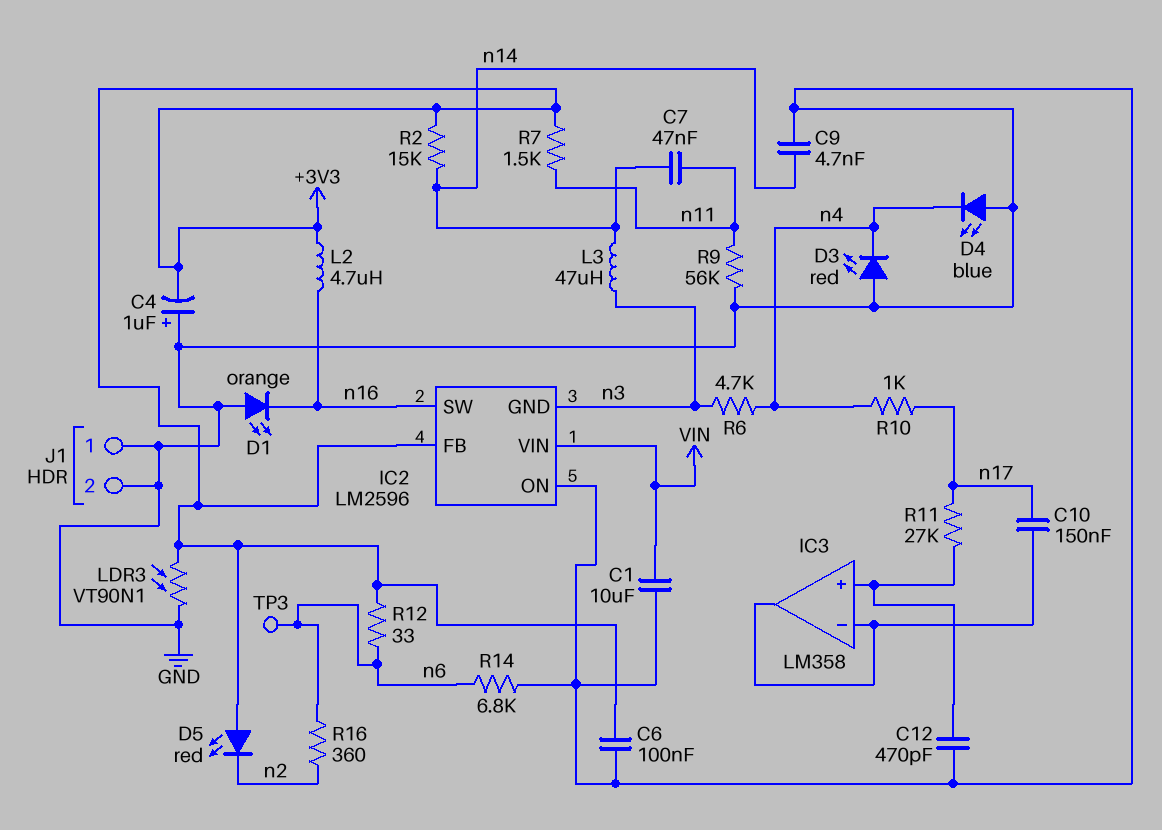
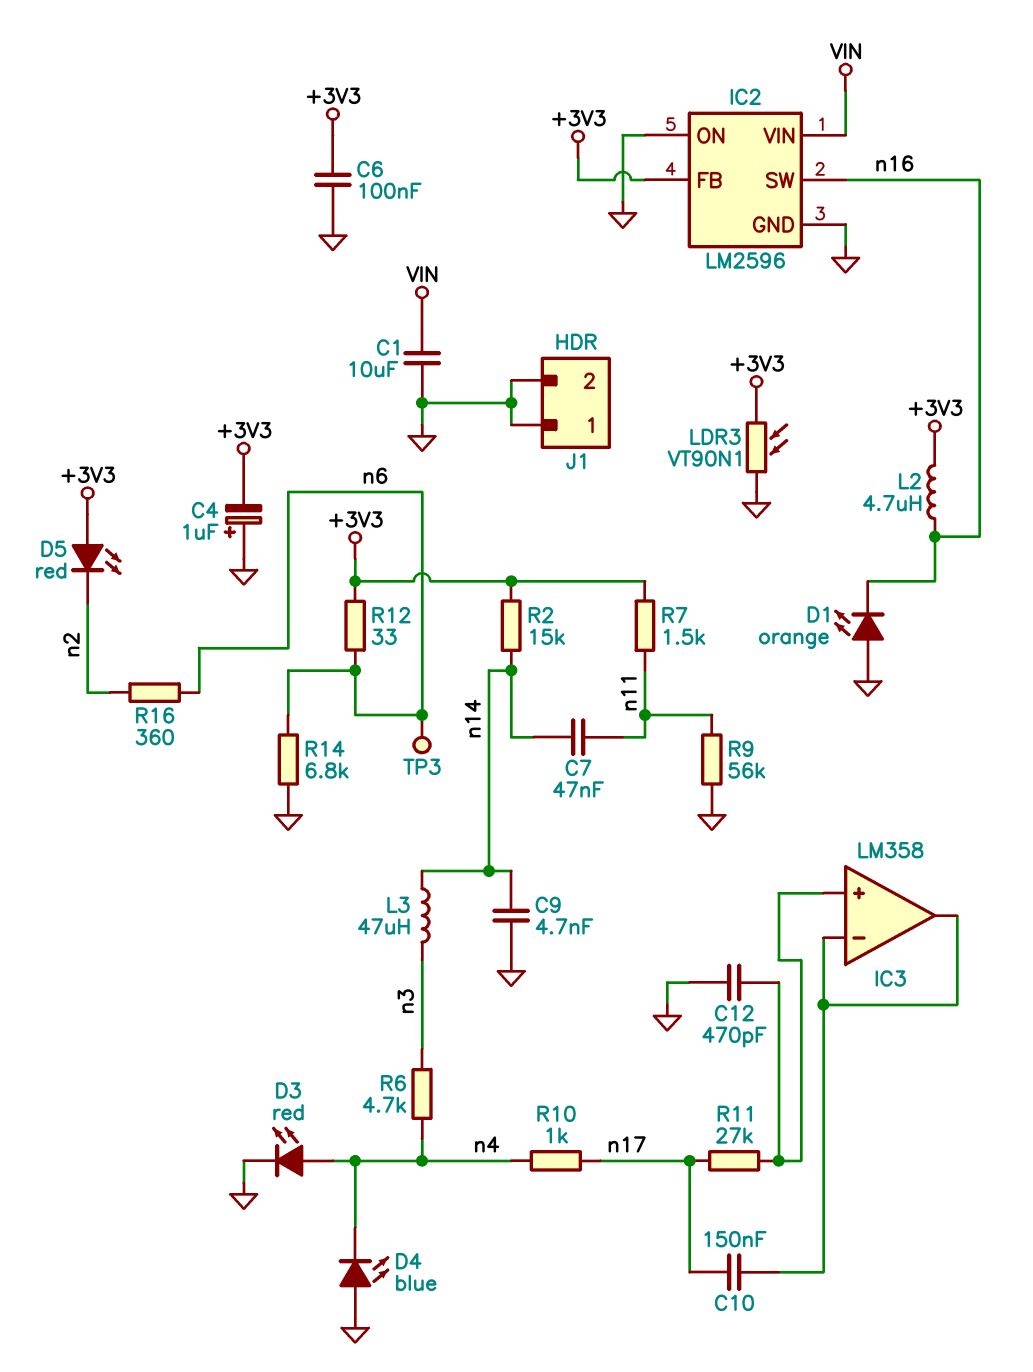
D3: LED red (A GND, K n4) -> LED red (A n4, K GND)
IC2 pin GND: n3 -> GND

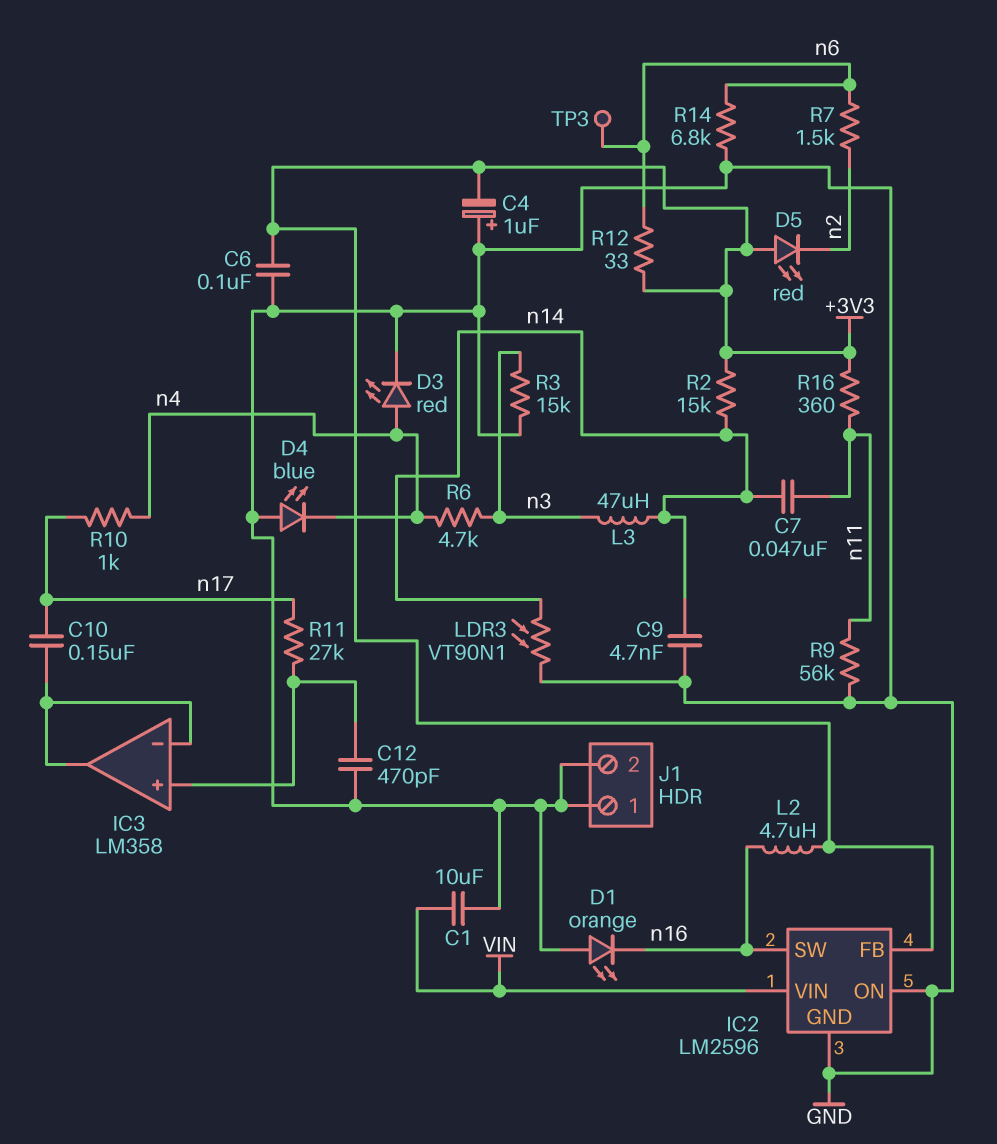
LDR3: VT90N1 (+3V3, GND) -> VT90N1 (GND, n14)
R3: none -> 15k (GND, n3)
R7: 1.5k (+3V3, n11) -> 1.5k (n2, n6)
R16: 360 (n2, n6) -> 360 (+3V3, n11)

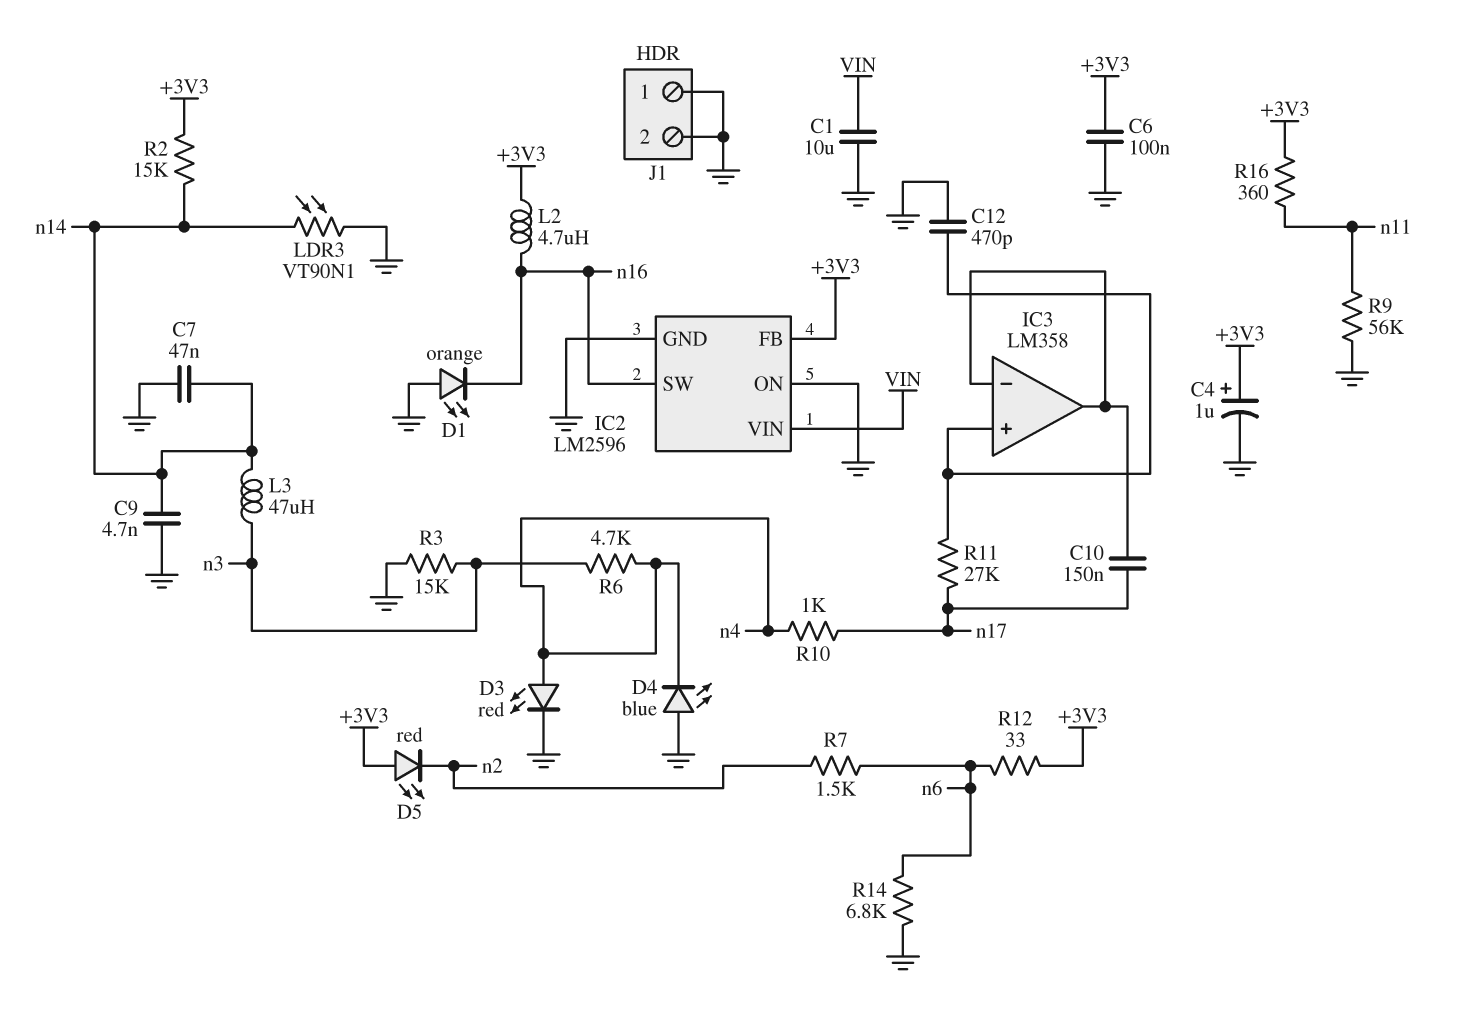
C4: 1uF (plus GND, minus +3V3) -> 1uF (plus +3V3, minus GND)
C7: 47nF (n11, n14) -> 47nF (GND, n14)
TP3: test point (n6) -> none

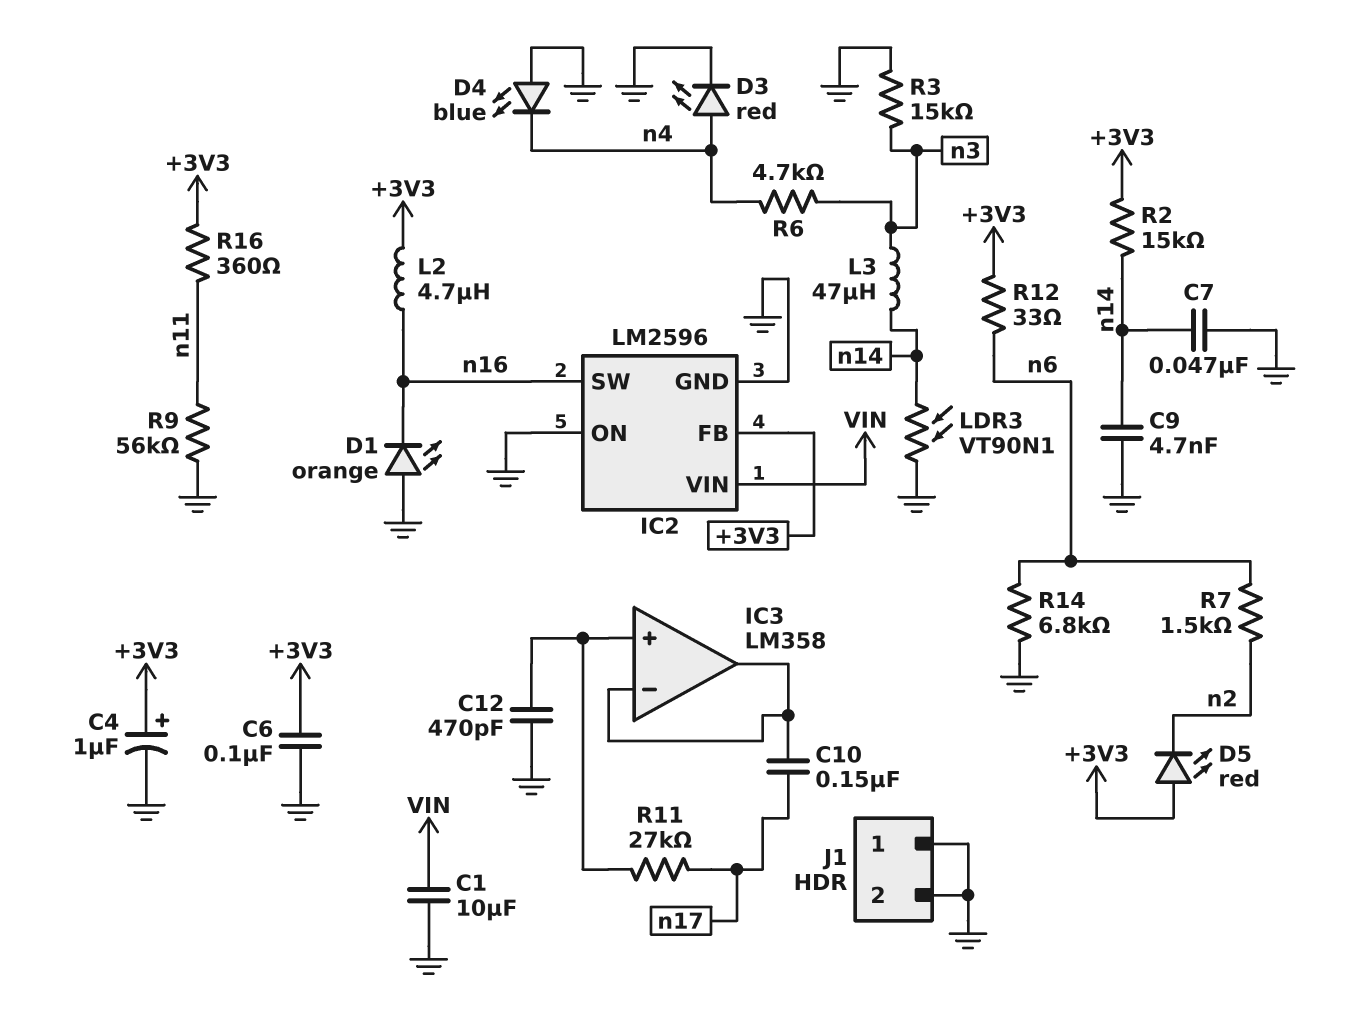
R10: 1k (n4, n17) -> none

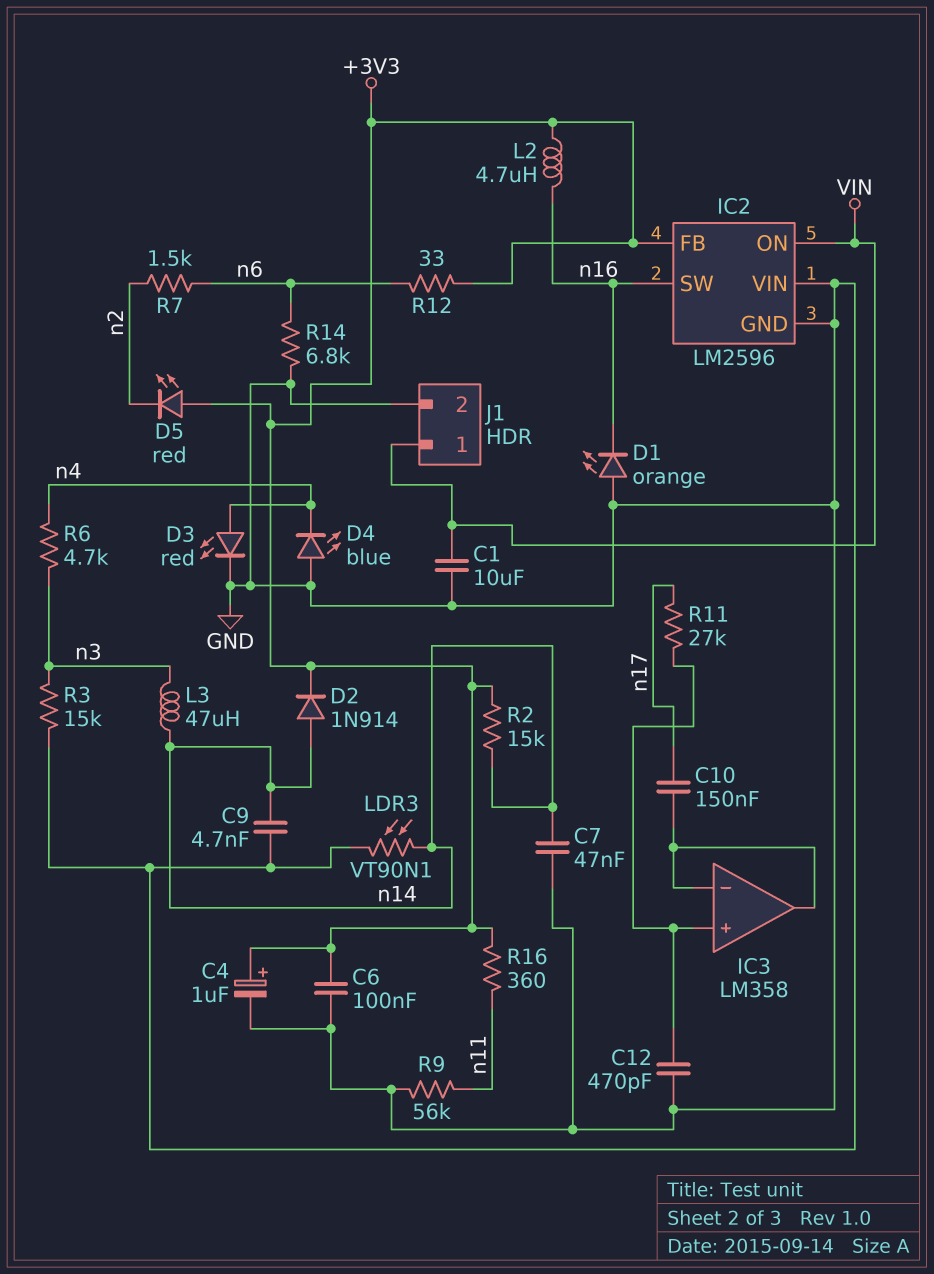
D2: none -> diode 1N914 (A n14, K +3V3)
IC2 pin ON: GND -> VIN
IC2 pin VIN: VIN -> GND
J1 pin 1: GND -> VIN

